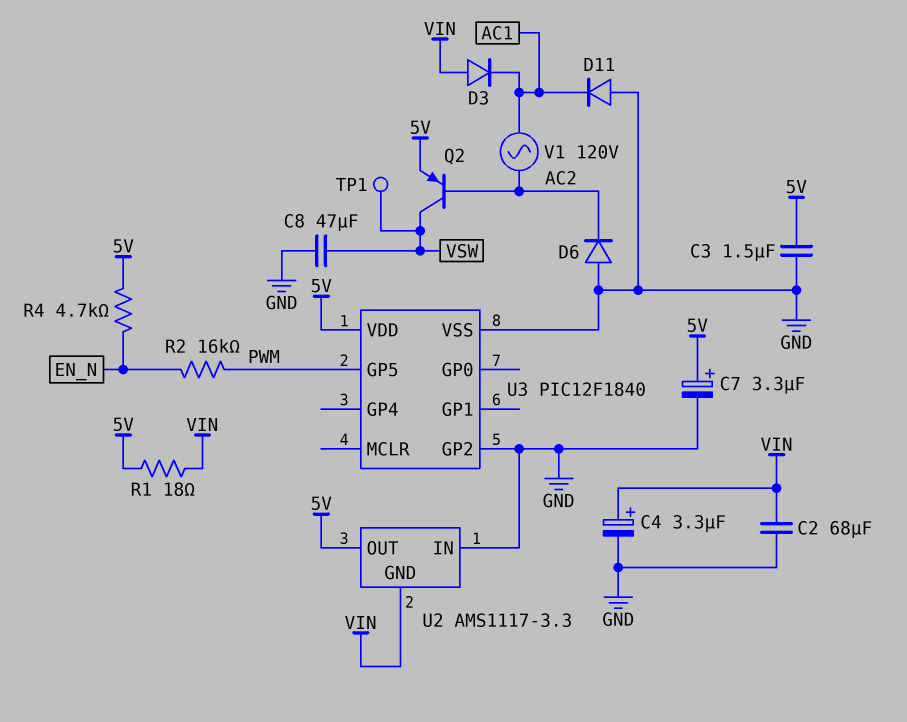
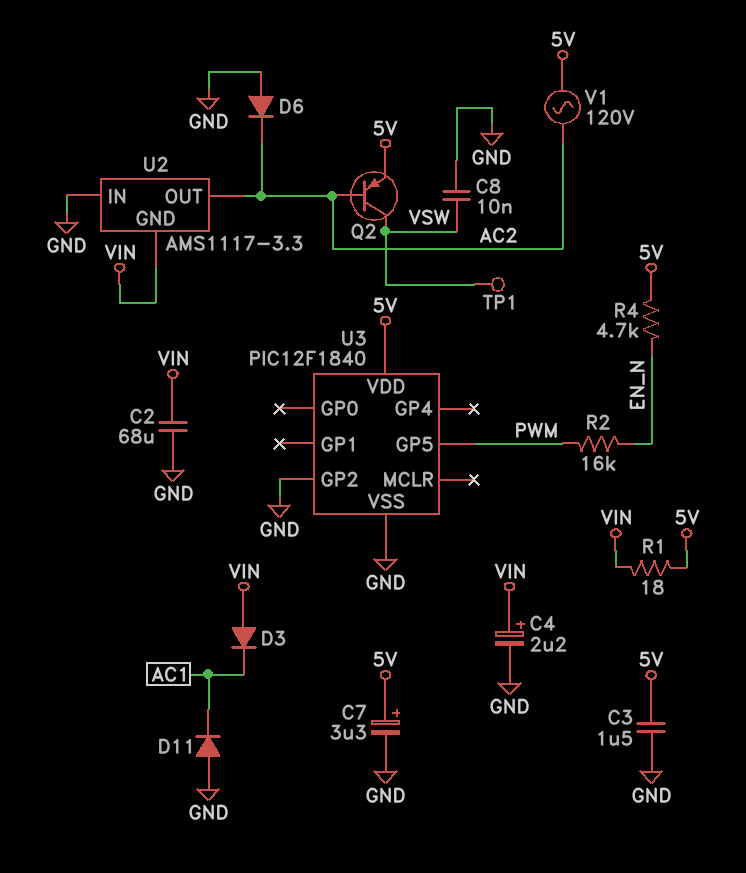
C4: 3.3uF (plus VIN, minus GND) -> 2.2uF (plus VIN, minus GND)
C8: 47uF (GND, VSW) -> 10nF (GND, VSW)
U2 pin OUT: 5V -> AC2
V1: AC 120V (AC1, AC2) -> AC 120V (5V, AC2)

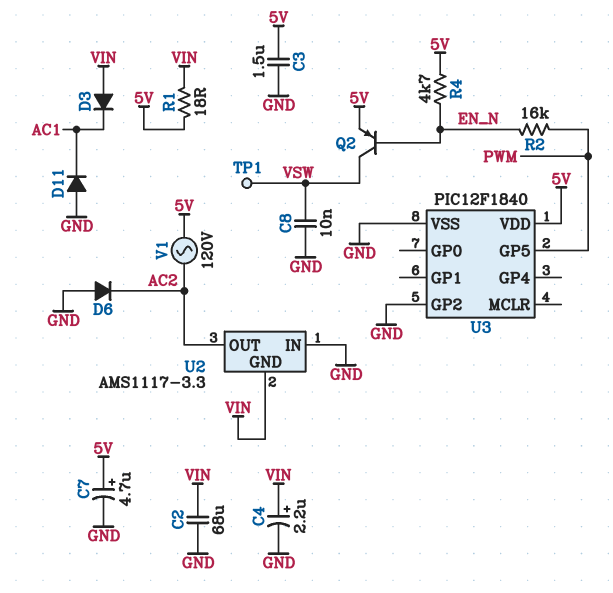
C7: 3.3uF (plus 5V, minus GND) -> 4.7uF (plus 5V, minus GND)
Q2: PNP (B AC2, C VSW, E 5V) -> PNP (B EN_N, C VSW, E 5V)

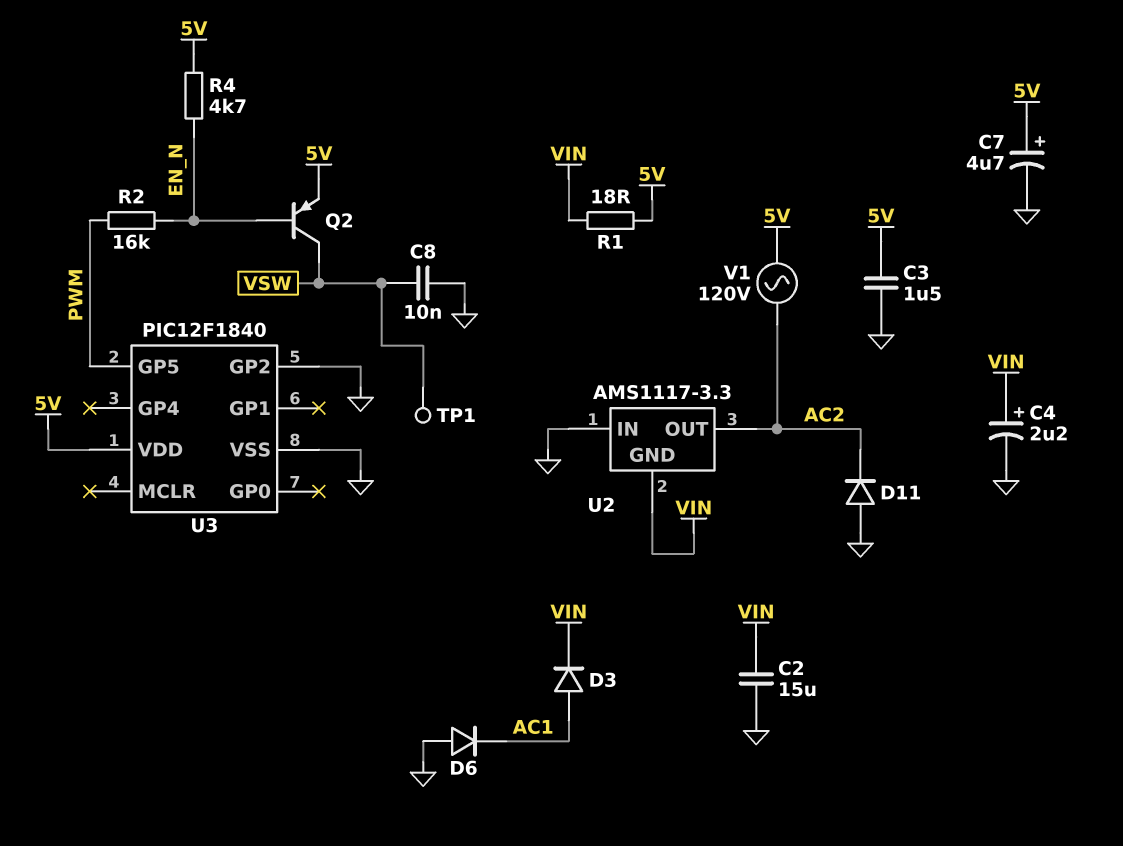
C2: 68uF (GND, VIN) -> 15uF (GND, VIN)
D3: diode (A VIN, K AC1) -> diode (A AC1, K VIN)
D6: diode (A GND, K AC2) -> diode (A GND, K AC1)
D11: diode (A GND, K AC1) -> diode (A GND, K AC2)

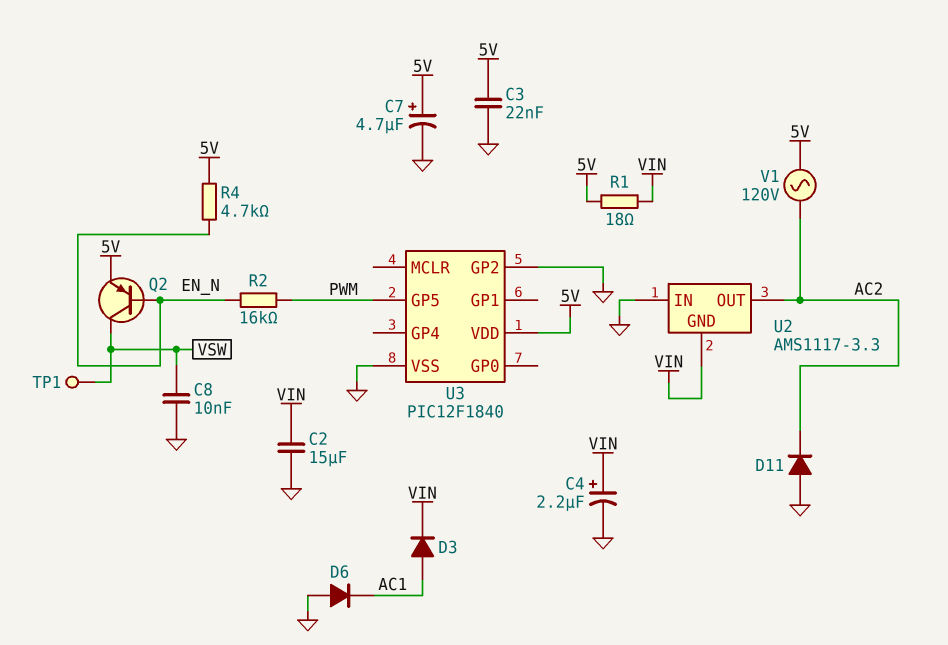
C3: 1.5uF (5V, GND) -> 22nF (5V, GND)

